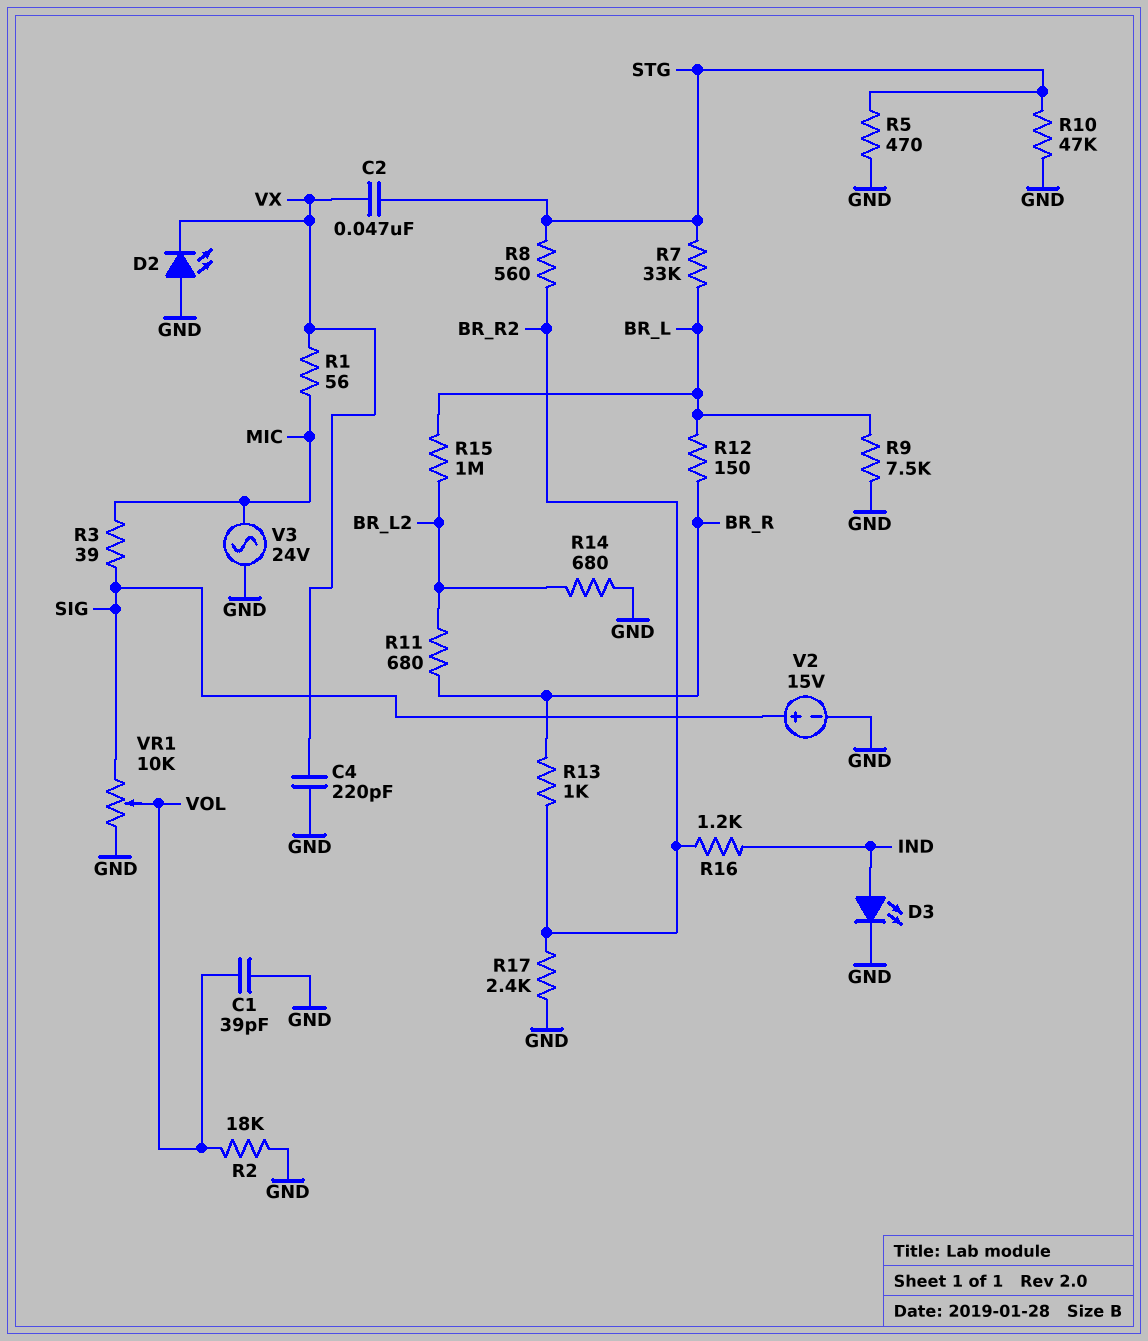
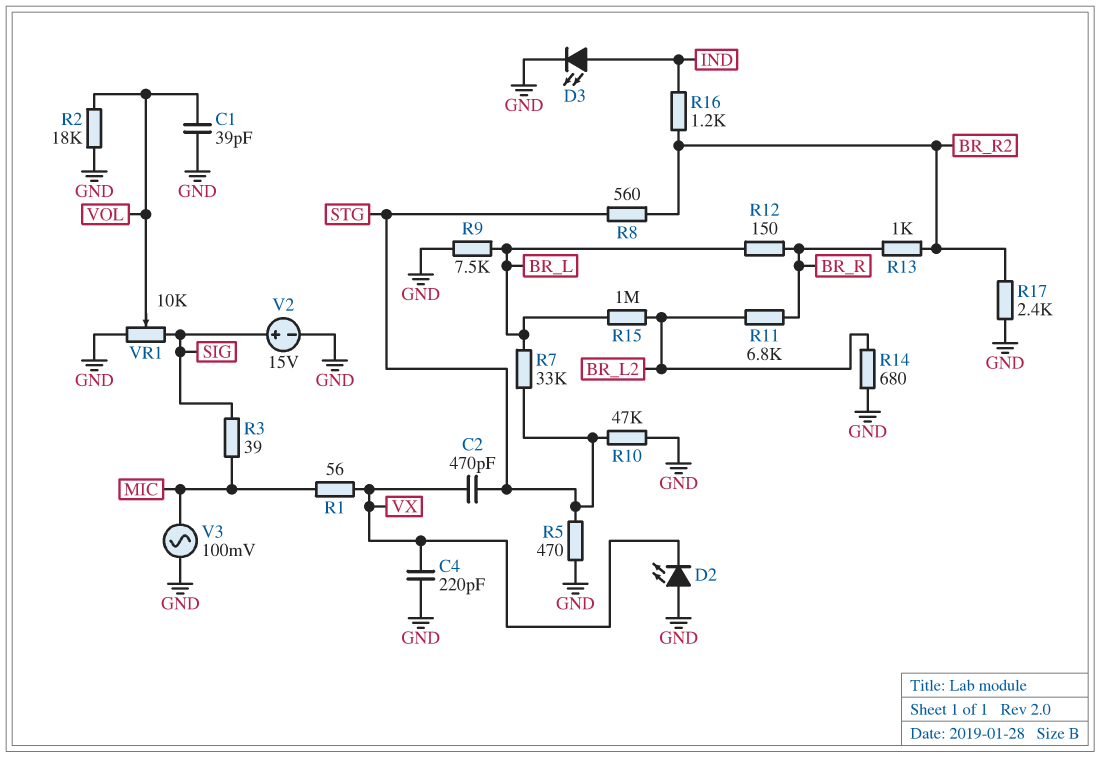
C2: 47nF (STG, VX) -> 470pF (STG, VX)
R11: 680 (BR_L2, BR_R) -> 6.8k (BR_L2, BR_R)
V3: AC 24V (GND, MIC) -> AC 100mV (GND, MIC)

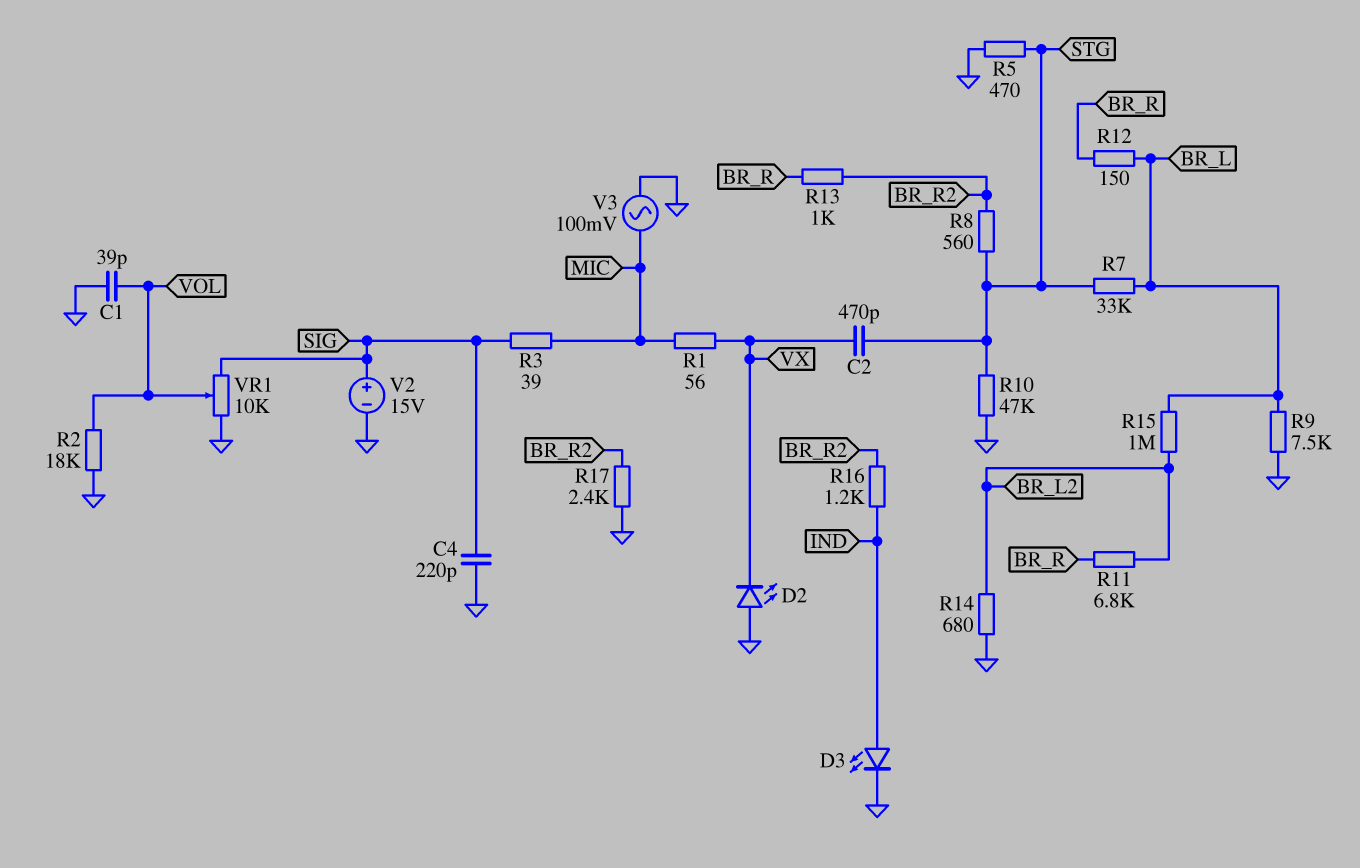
C4: 220pF (GND, VX) -> 220pF (GND, SIG)

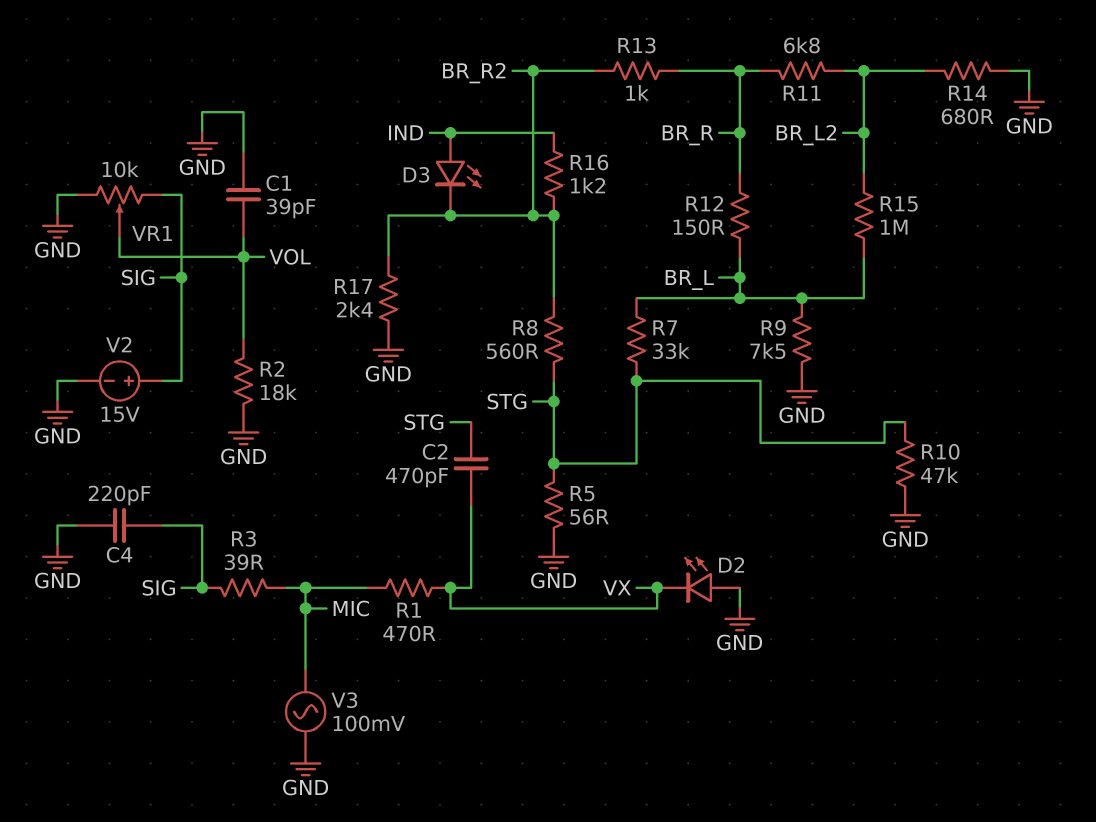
D3: LED (A IND, K GND) -> LED (A IND, K BR_R2)
R1: 56 (MIC, VX) -> 470 (MIC, VX)
R5: 470 (GND, STG) -> 56 (GND, STG)

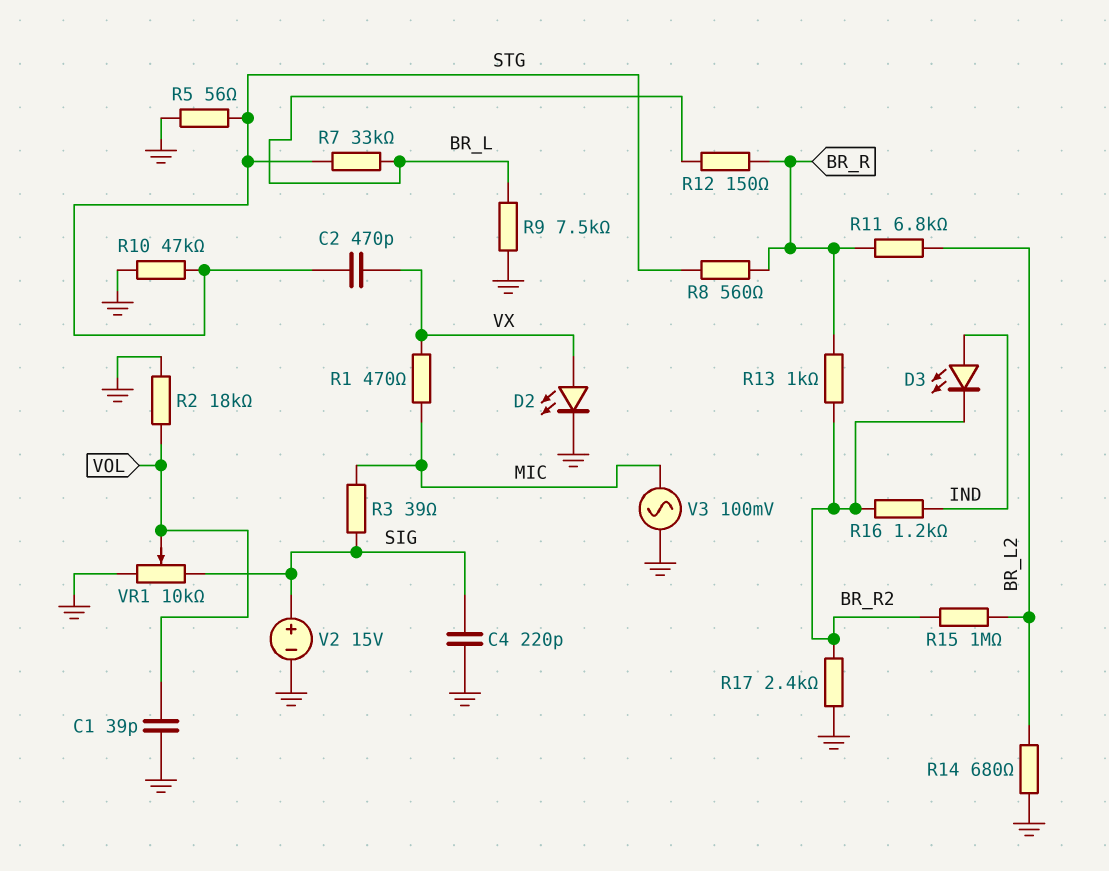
D2: LED (A GND, K VX) -> LED (A VX, K GND)
R8: 560 (BR_R2, STG) -> 560 (BR_R, STG)
R15: 1M (BR_L, BR_L2) -> 1M (BR_L2, BR_R2)

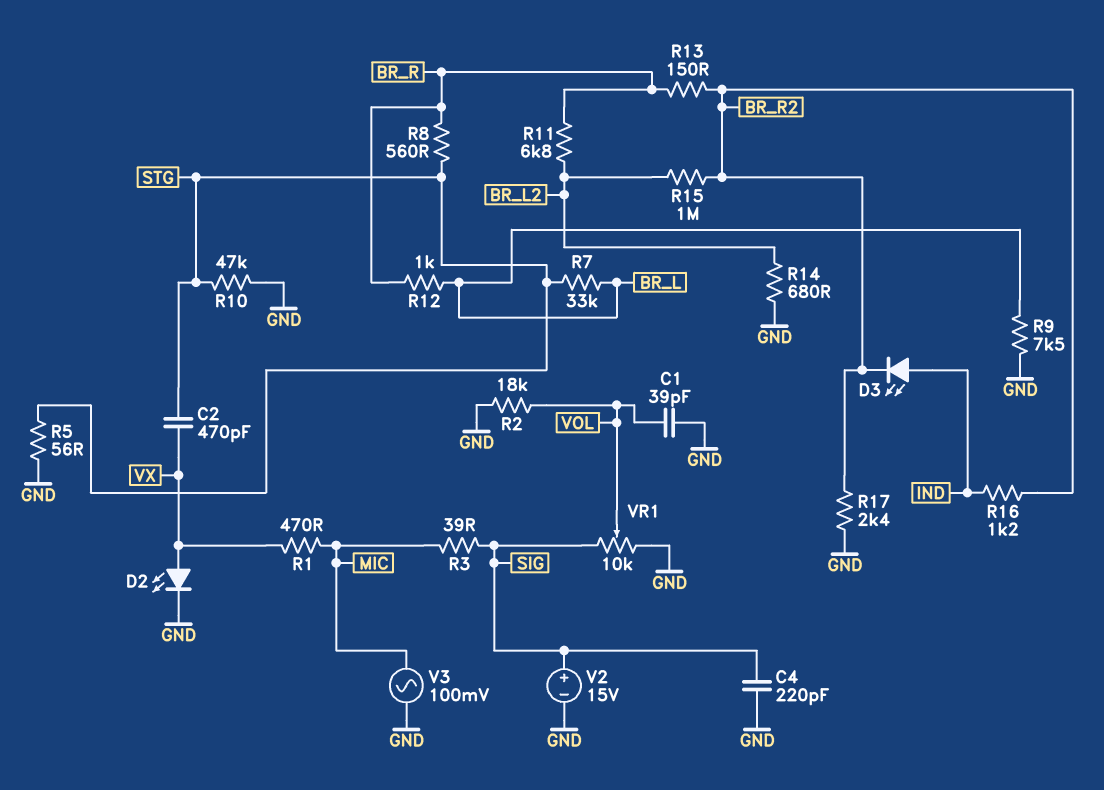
R12: 150 (BR_L, BR_R) -> 1k (BR_L, BR_R)
R13: 1k (BR_R, BR_R2) -> 150 (BR_R, BR_R2)

